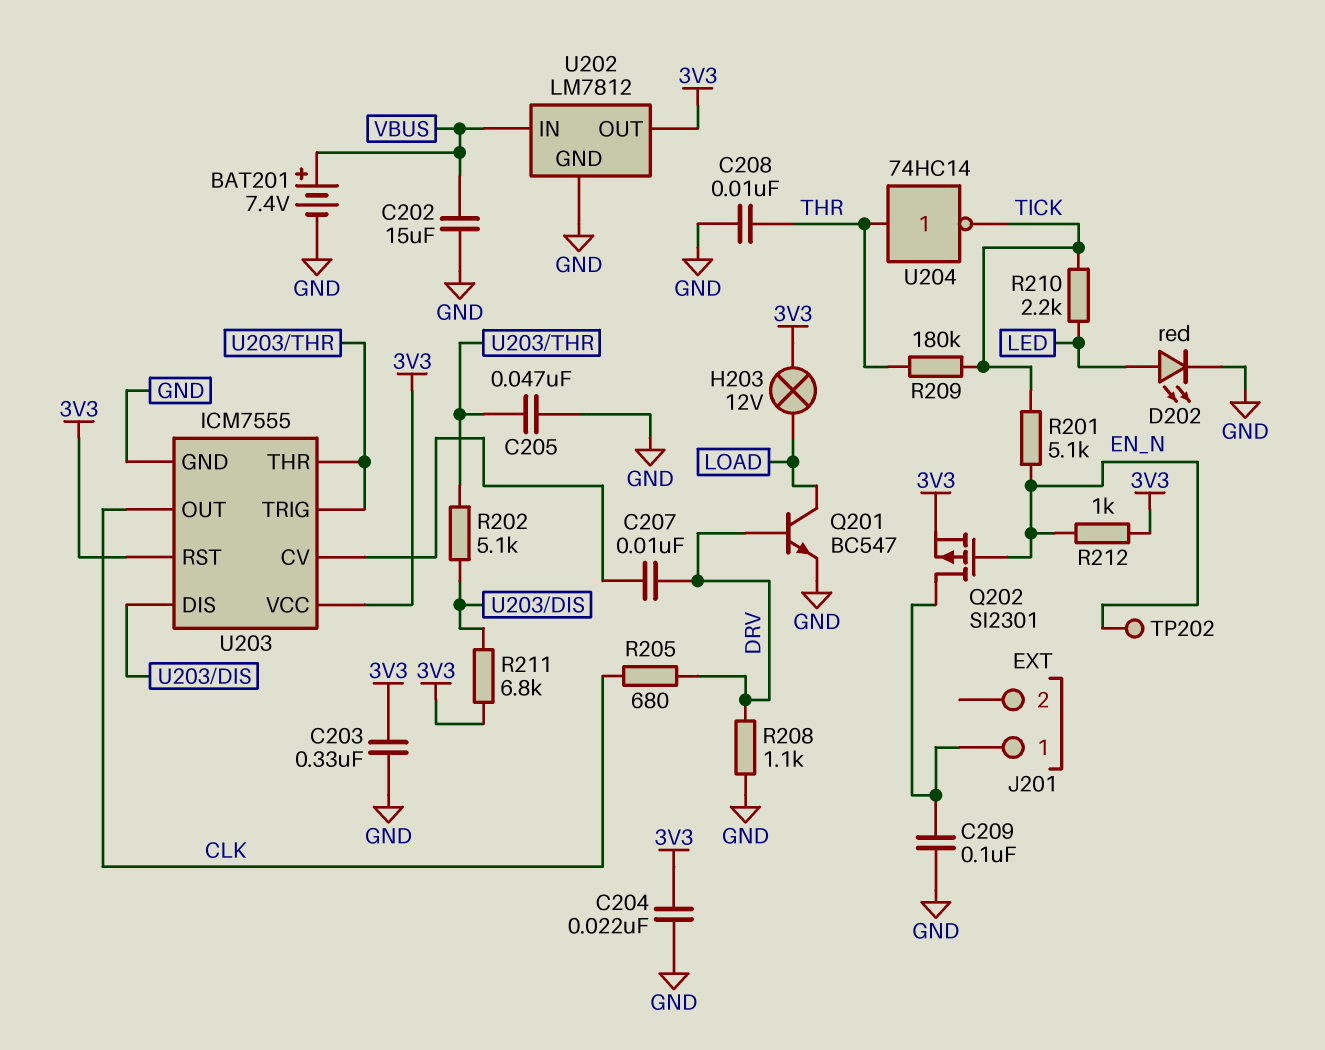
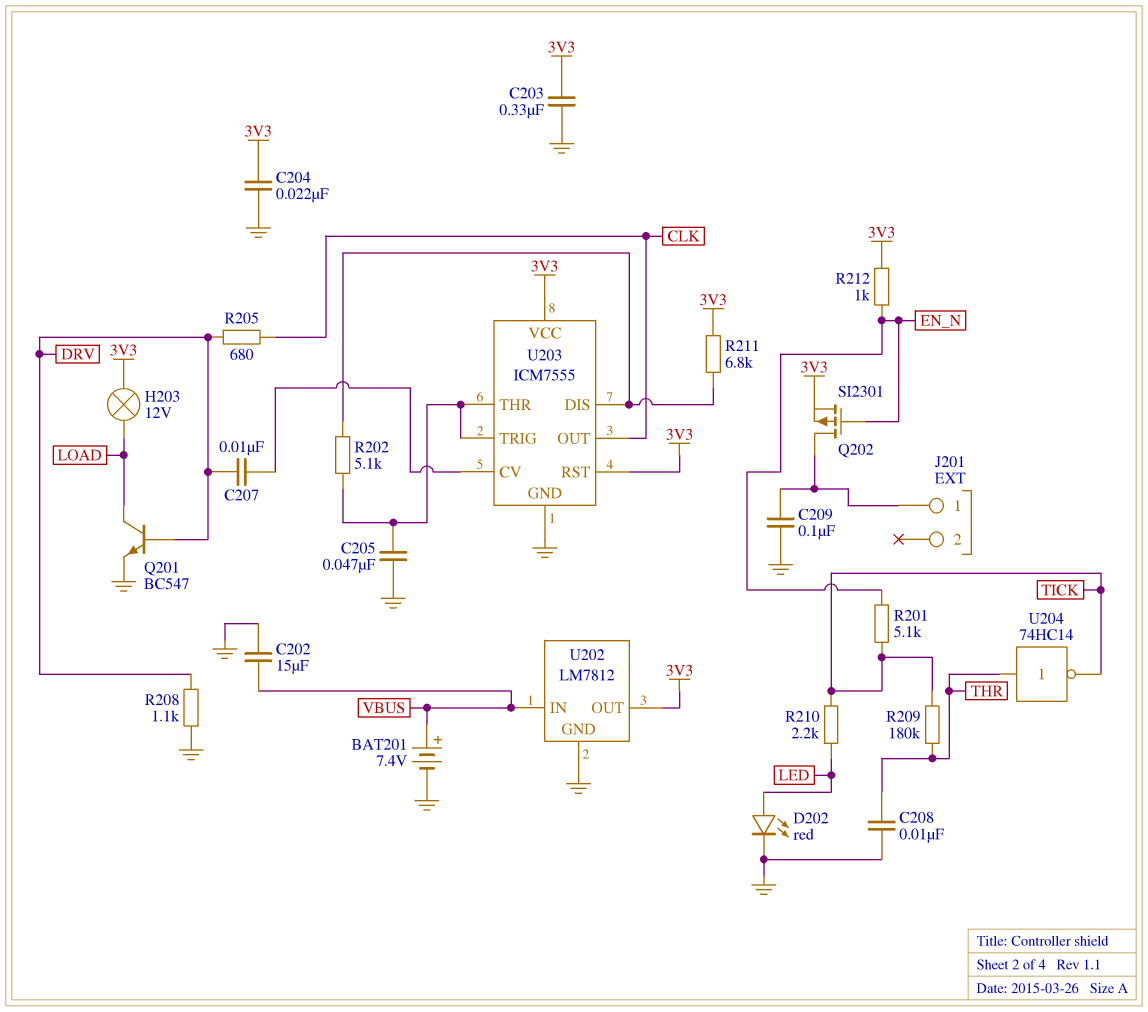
TP202: test point (EN_N) -> none

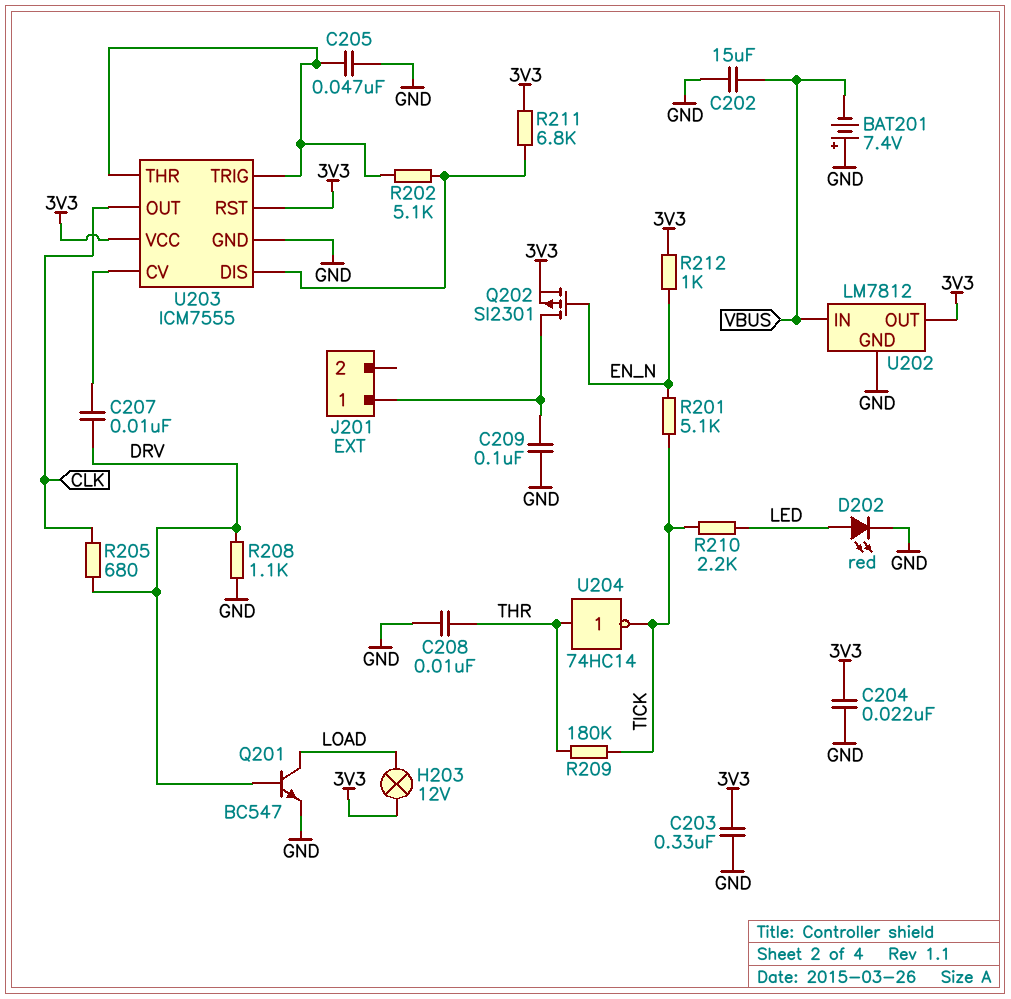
BAT201: 7.4V (plus VBUS, minus GND) -> 7.4V (plus GND, minus VBUS)

